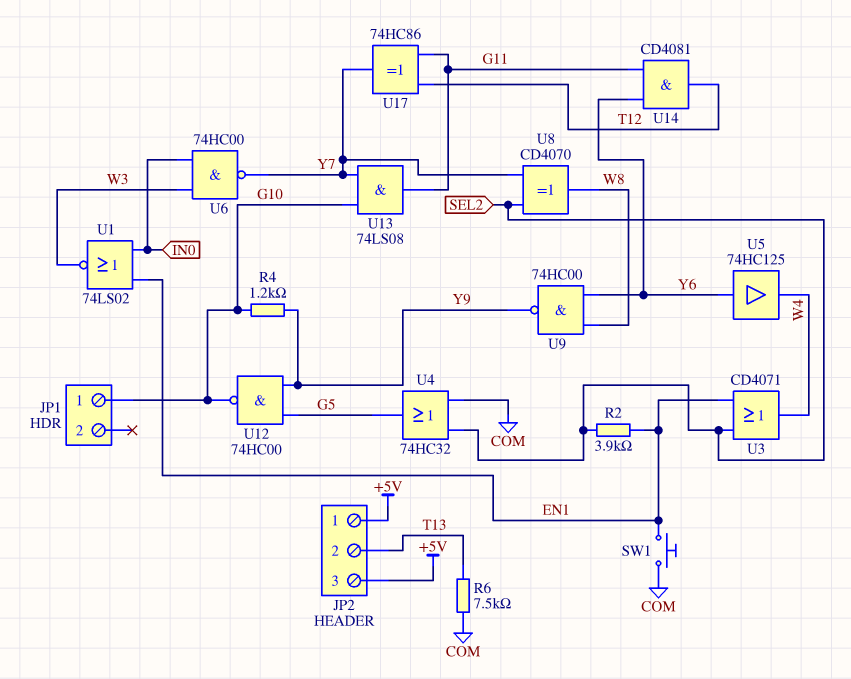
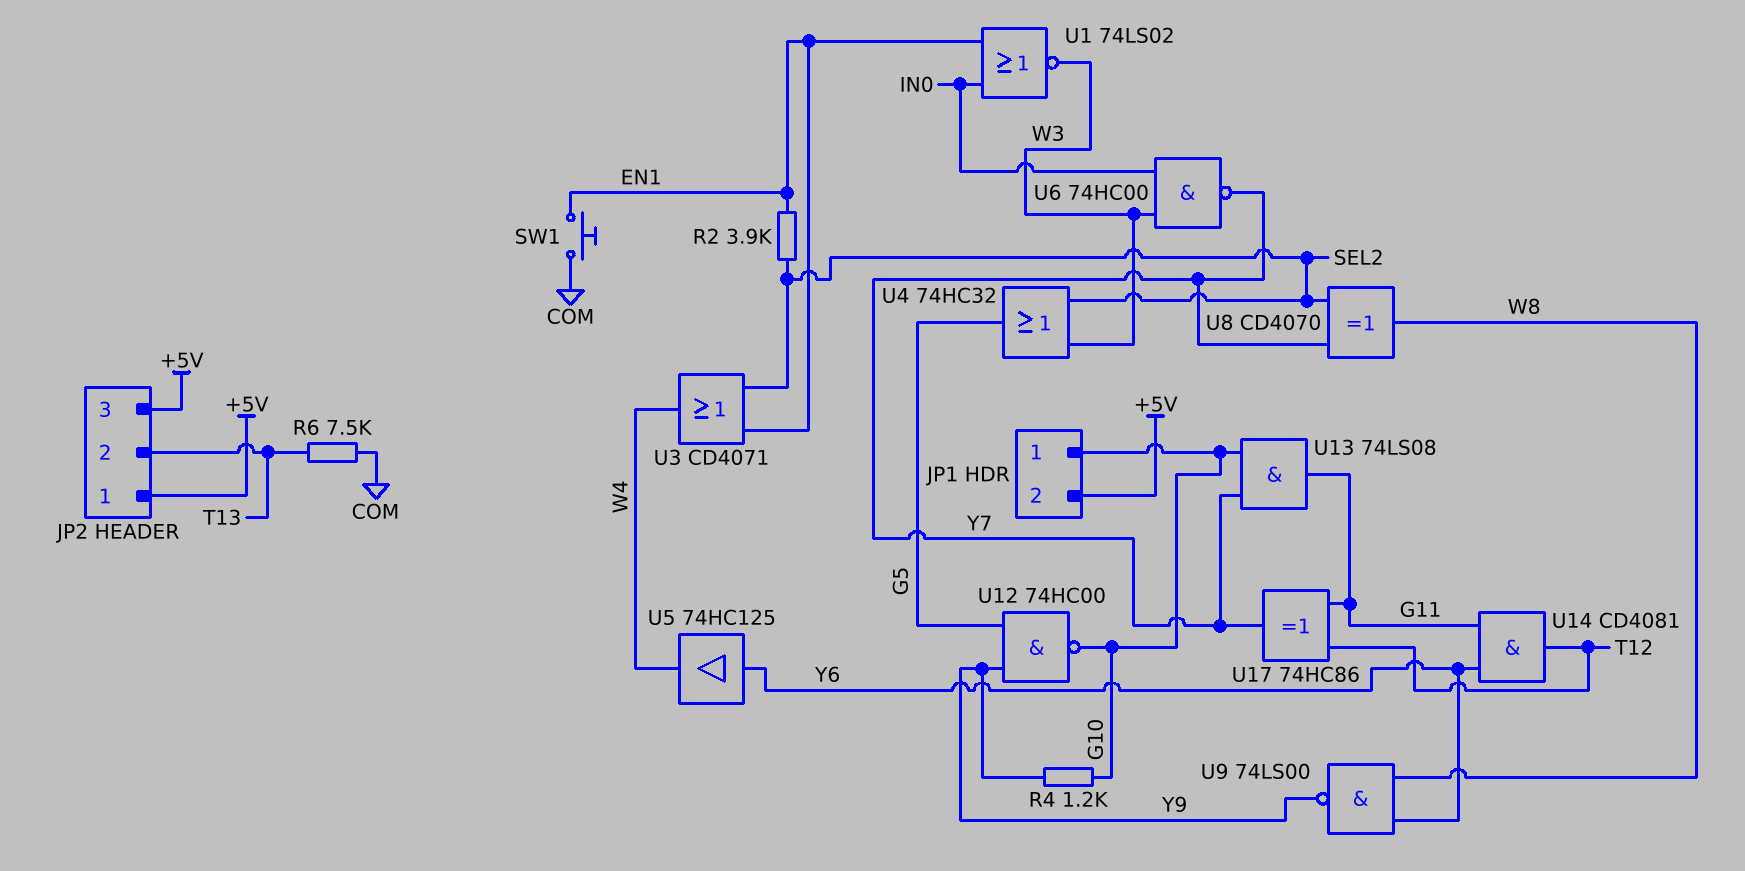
JP1 pin 2: none -> +5V
U4: OR 74HC32 (in COM, in SEL2, out G5) -> OR 74HC32 (in SEL2, in W3, out G5)
U9: NAND 74HC00 (in W8, in Y6, out Y9) -> NAND 74LS00 (in W8, in Y6, out Y9)

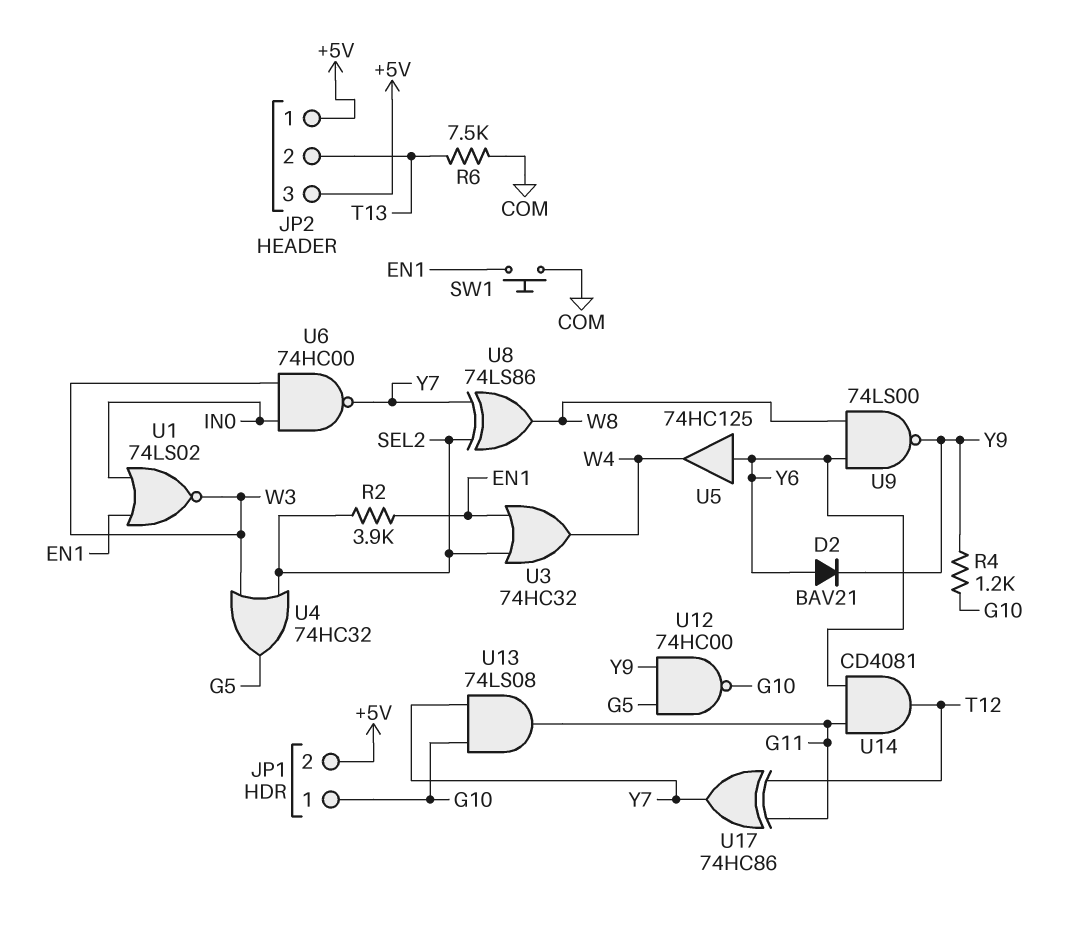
D2: none -> diode BAV21 (A Y6, K Y9)
U3: OR CD4071 (in EN1, in SEL2, out W4) -> OR 74HC32 (in EN1, in SEL2, out W4)
U8: XOR CD4070 (in SEL2, in Y7, out W8) -> XOR 74LS86 (in SEL2, in Y7, out W8)

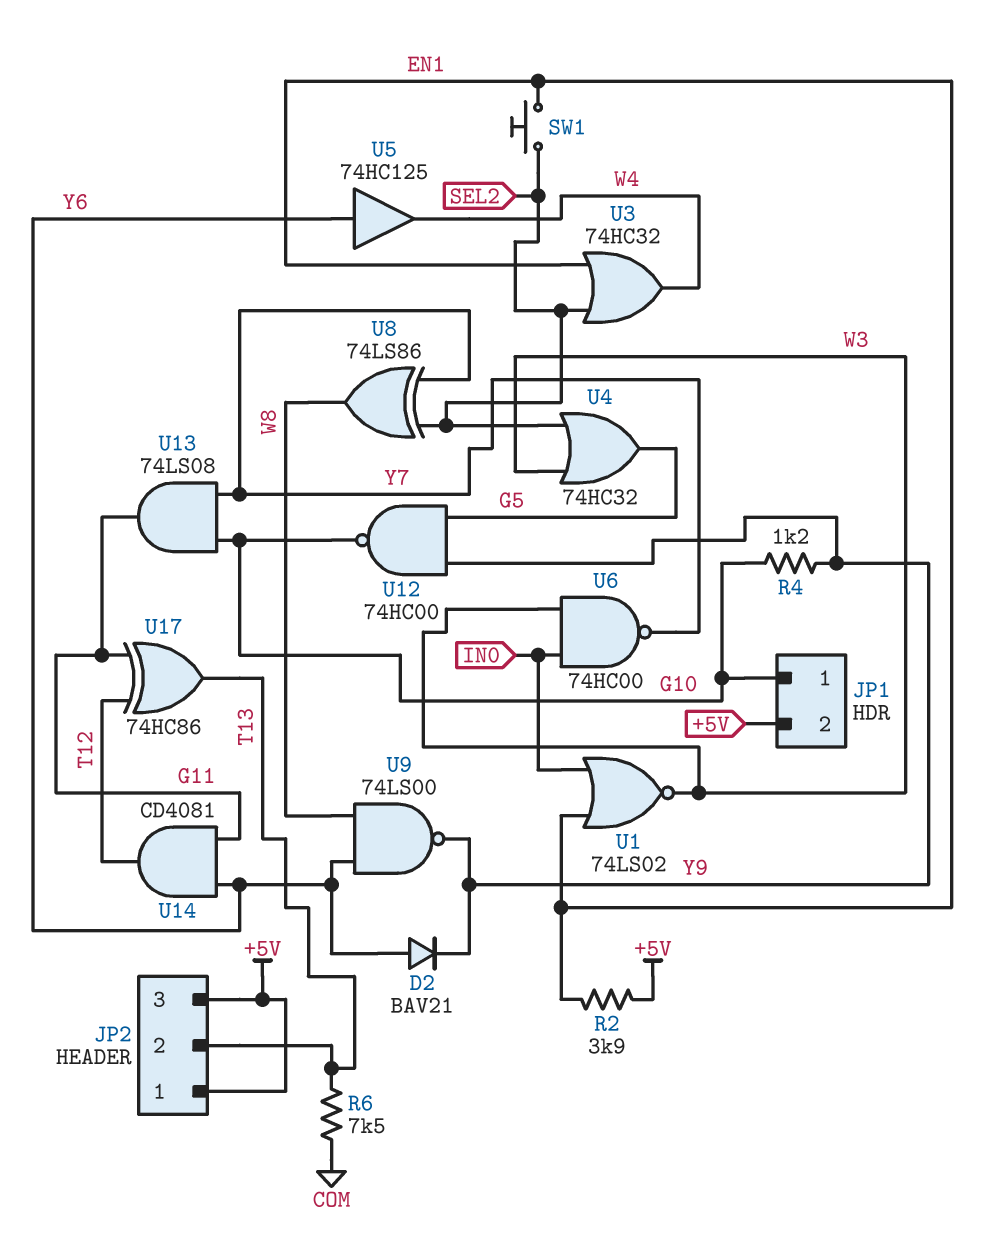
R2: 3.9k (EN1, SEL2) -> 3.9k (+5V, EN1)
SW1: button (COM, EN1) -> button (EN1, SEL2)
U17: XOR 74HC86 (in G11, in T12, out Y7) -> XOR 74HC86 (in G11, in T12, out T13)

